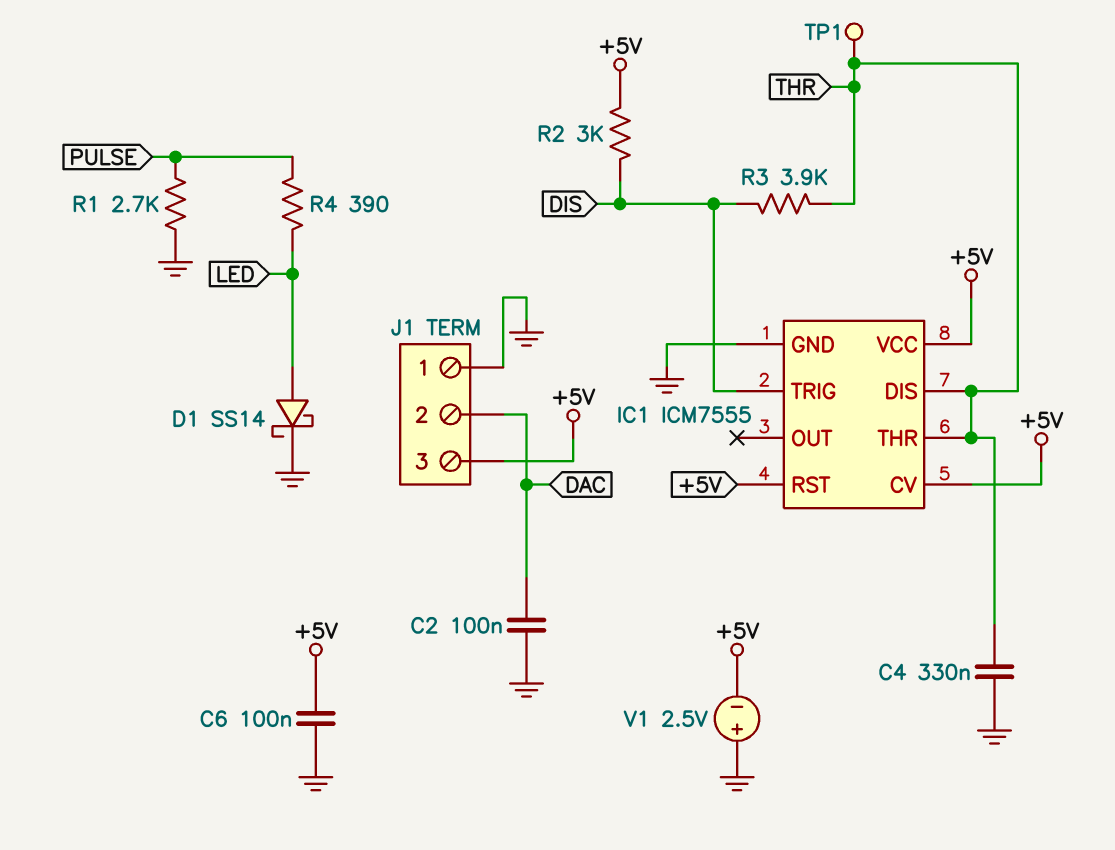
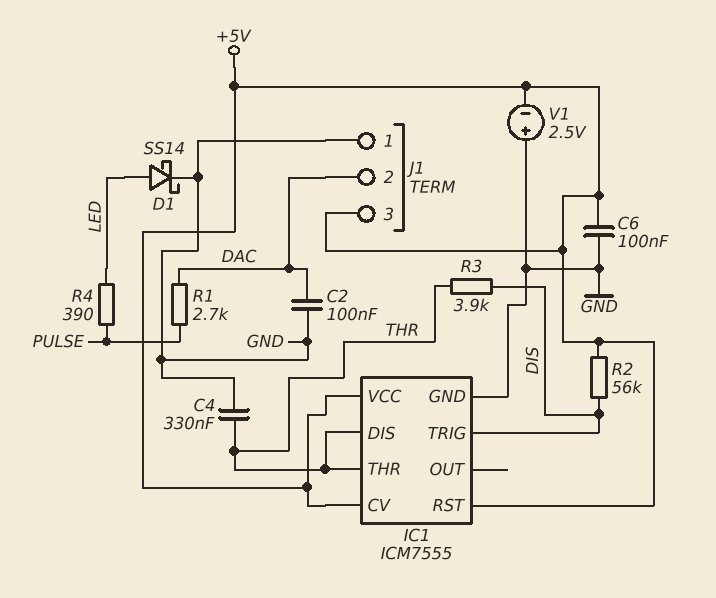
R1: 2.7k (GND, PULSE) -> 2.7k (DAC, PULSE)
R2: 3k (+5V, DIS) -> 56k (+5V, DIS)
TP1: test point (THR) -> none

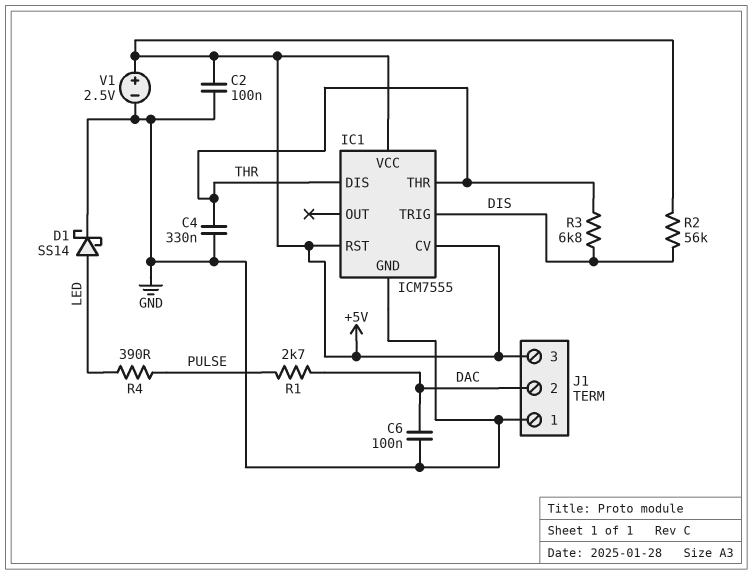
C2: 100nF (DAC, GND) -> 100nF (+5V, GND)
C6: 100nF (+5V, GND) -> 100nF (DAC, GND)
R3: 3.9k (DIS, THR) -> 6.8k (DIS, THR)
V1: 2.5V (plus GND, minus +5V) -> 2.5V (plus +5V, minus GND)

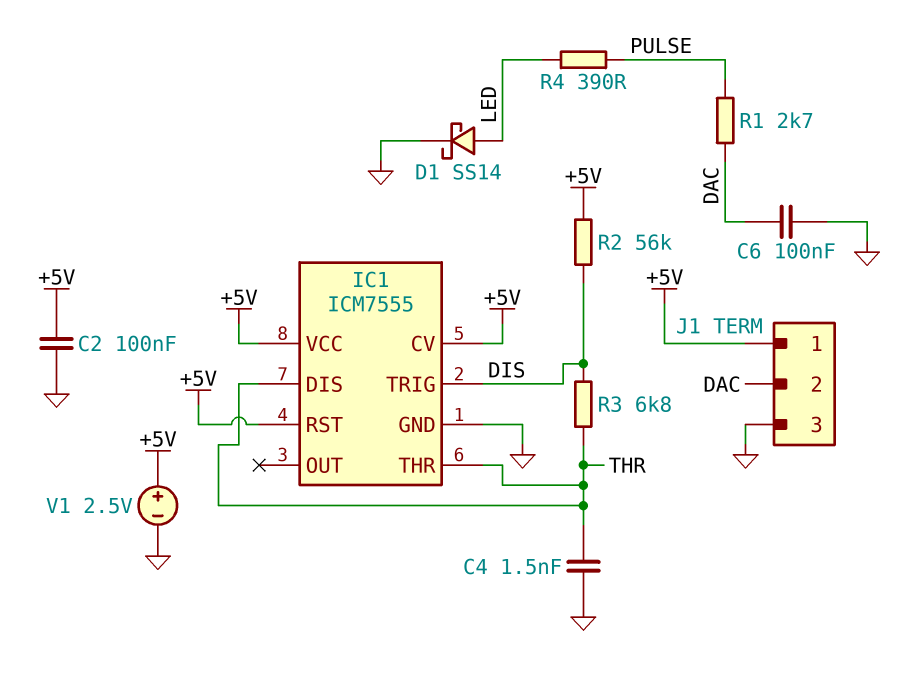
C4: 330nF (GND, THR) -> 1.5nF (GND, THR)
J1 pin 1: GND -> +5V
J1 pin 3: +5V -> GND

